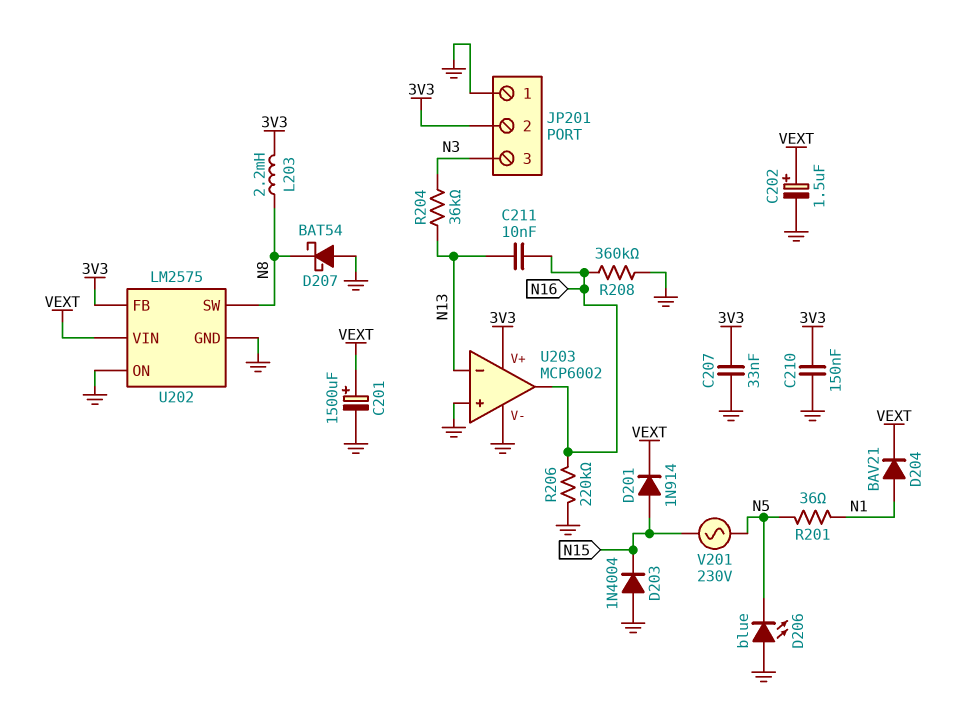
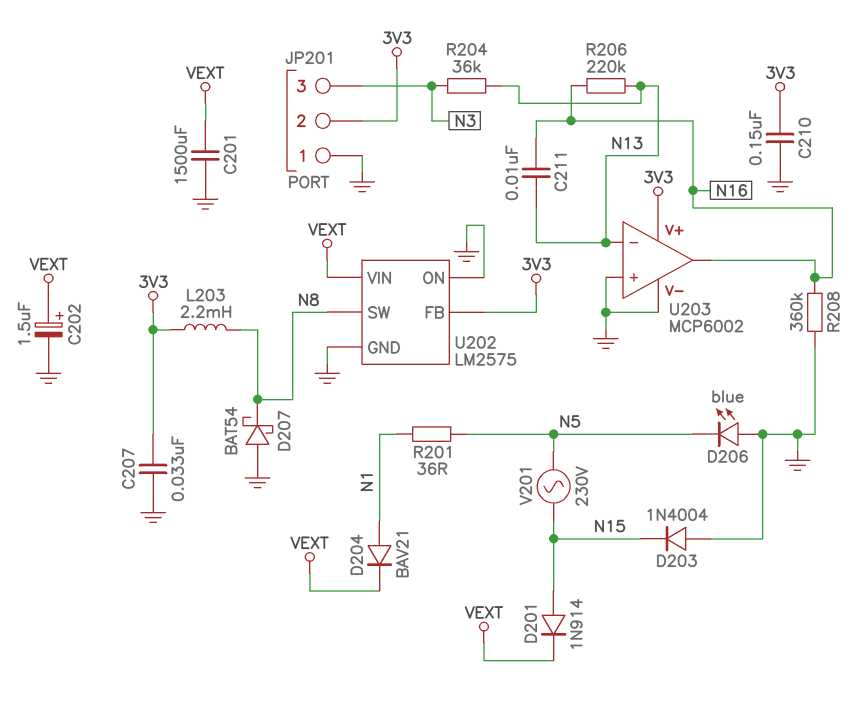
C201: 1500uF (plus VEXT, minus GND) -> 1500uF (GND, VEXT)
R206: 220k (GND, N16) -> 220k (N13, N16)

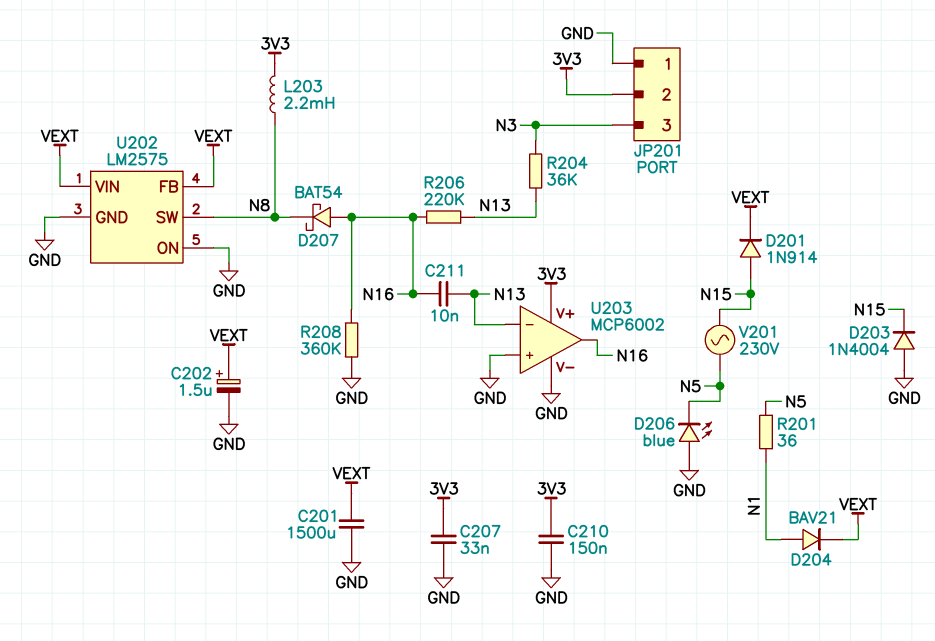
D207: schottky BAT54 (A GND, K N8) -> schottky BAT54 (A N16, K N8)
U202 pin FB: 3V3 -> VEXT

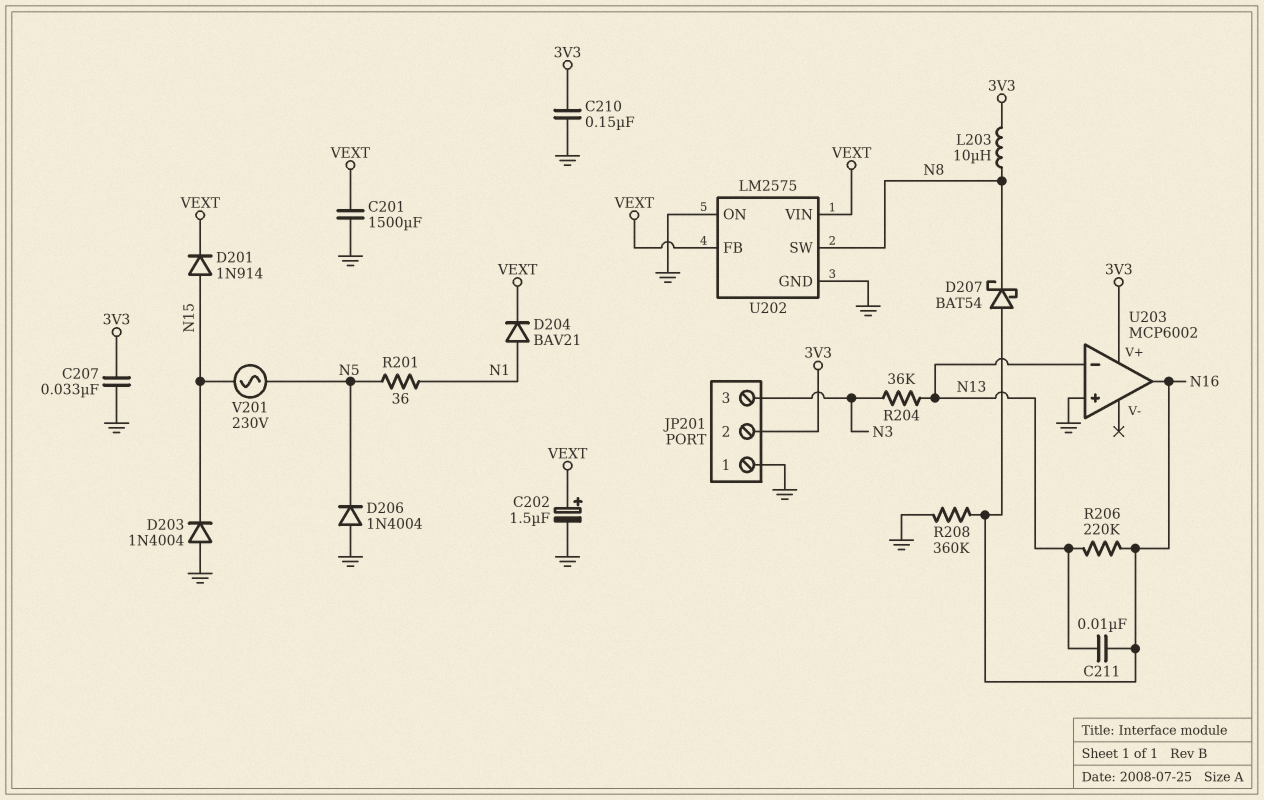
D206: LED blue (A GND, K N5) -> diode 1N4004 (A GND, K N5)
L203: 2.2mH (3V3, N8) -> 10uH (3V3, N8)
U203 pin V-: GND -> none

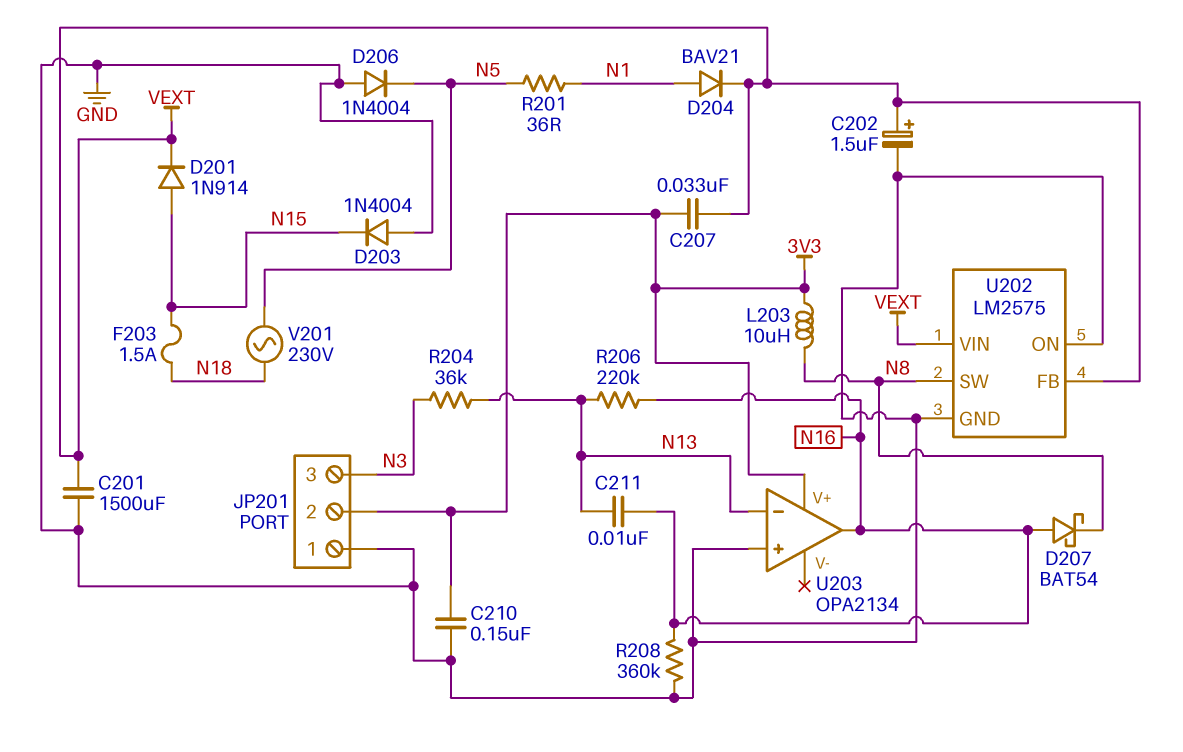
C207: 33nF (3V3, GND) -> 33nF (3V3, VEXT)
F203: none -> 1.5A (N15, N18)
U203: MCP6002 -> OPA2134
V201: AC 230V (N5, N15) -> AC 230V (N5, N18)

